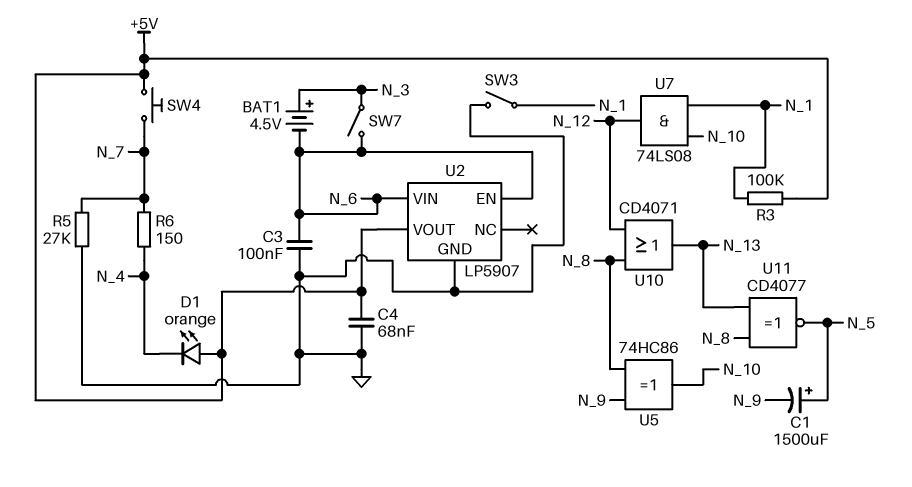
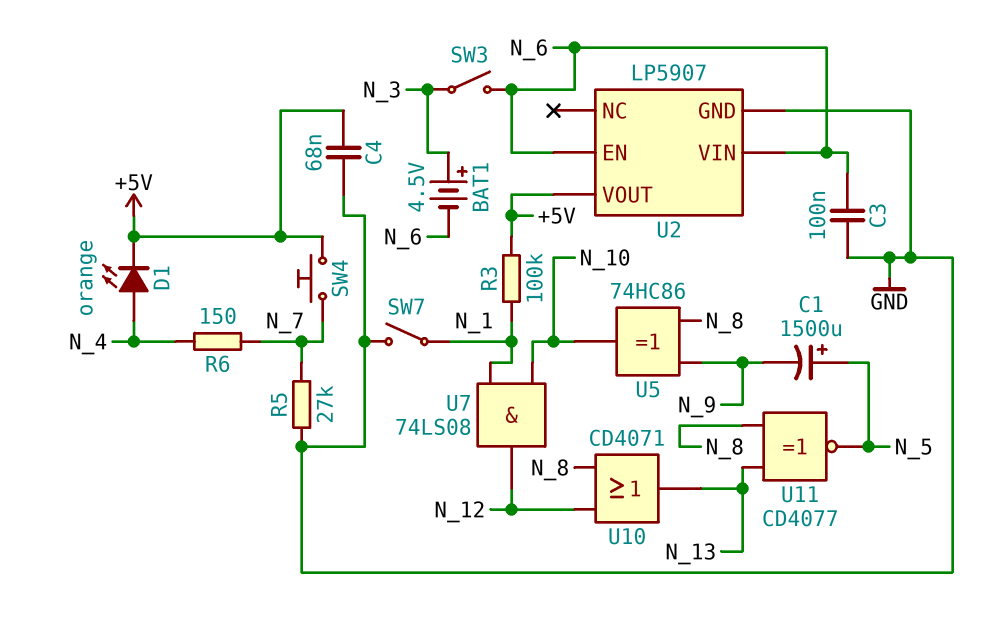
D1: LED orange (A +5V, K N_4) -> LED orange (A N_4, K +5V)
SW3: switch (GND, N_1) -> switch (N_3, N_6)
SW7: switch (N_3, N_6) -> switch (GND, N_1)

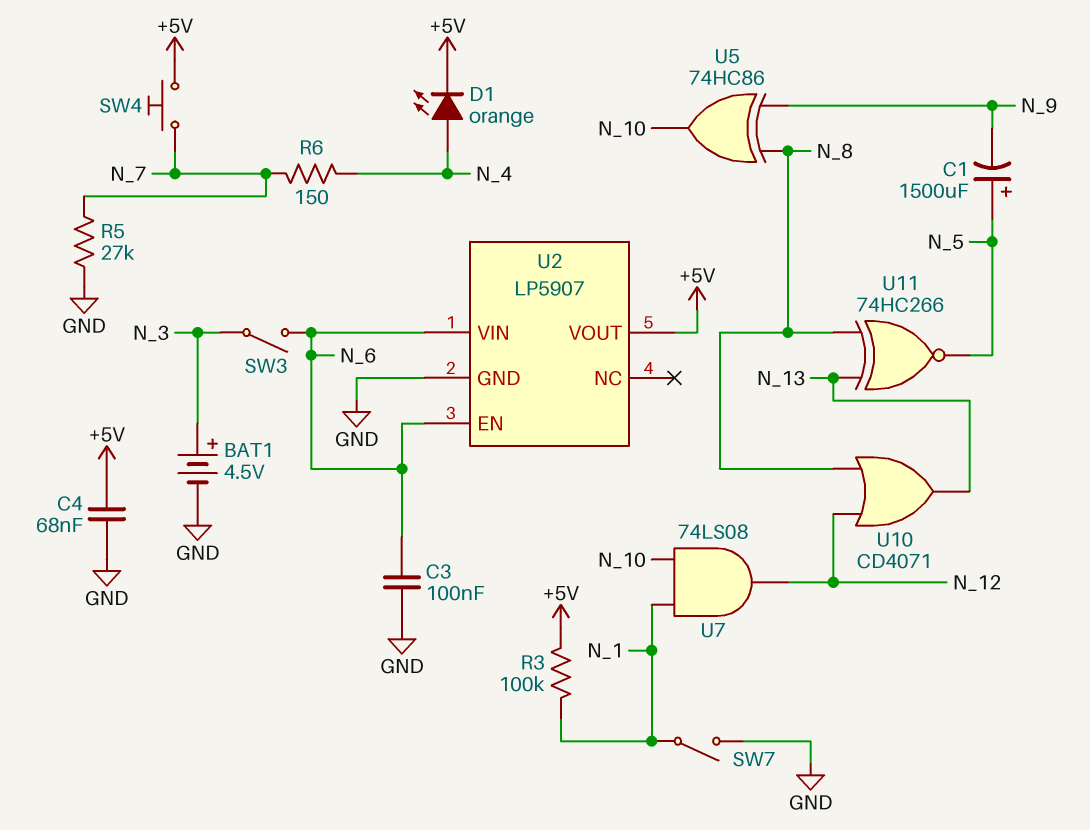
BAT1: 4.5V (plus N_3, minus N_6) -> 4.5V (plus N_3, minus GND)
U11: XNOR CD4077 (in N_8, in N_13, out N_5) -> XNOR 74HC266 (in N_8, in N_13, out N_5)

